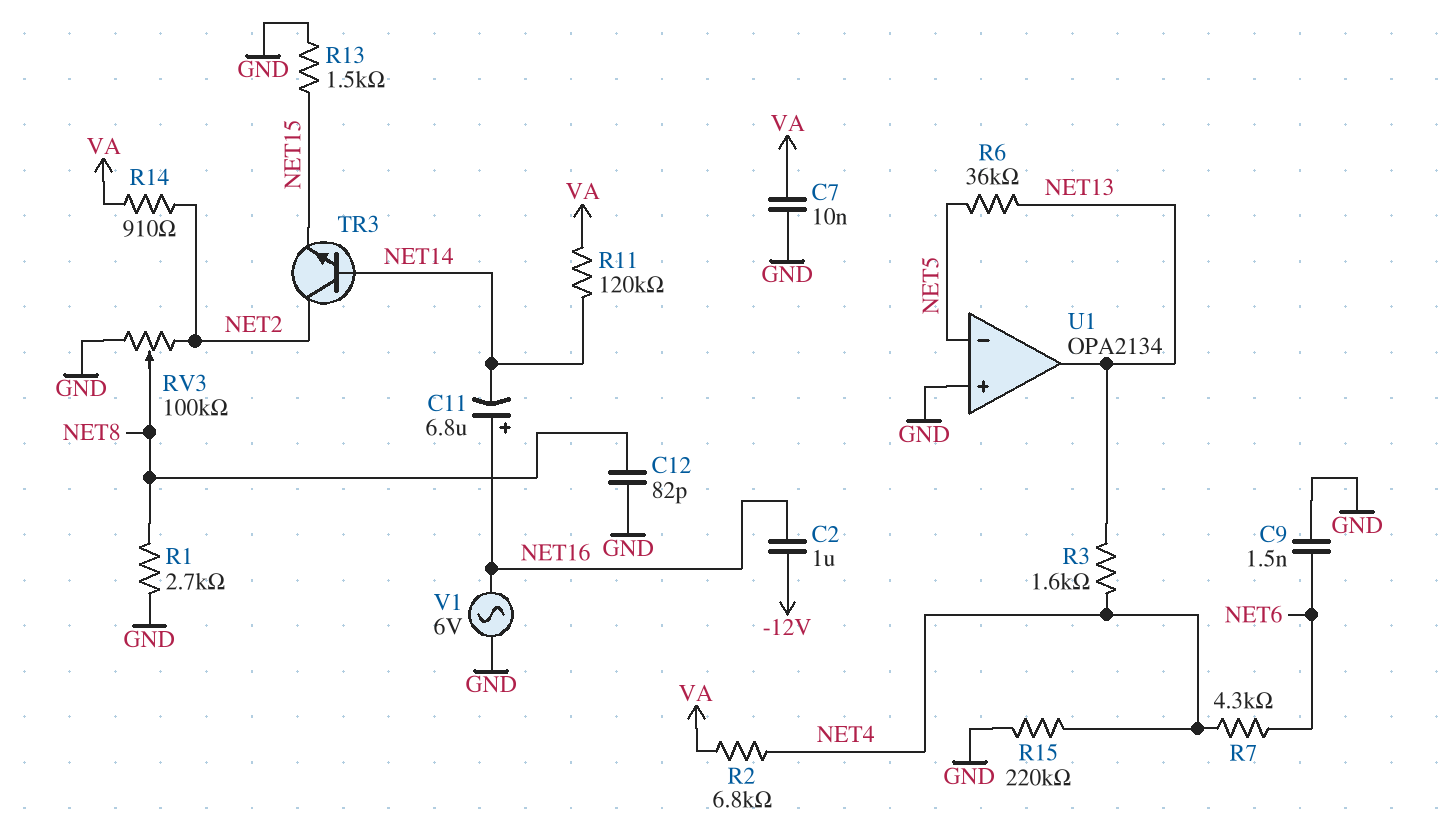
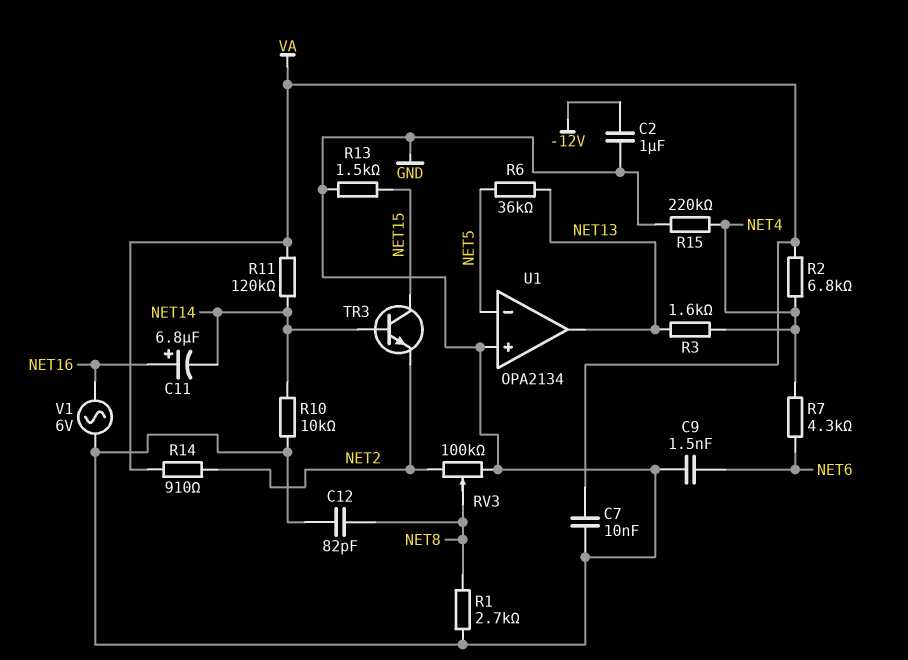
C2: 1uF (-12V, NET16) -> 1uF (-12V, GND)
R10: none -> 10k (GND, NET14)
TR3: NPN (B NET14, C NET2, E NET15) -> NPN (B NET14, C NET15, E NET2)

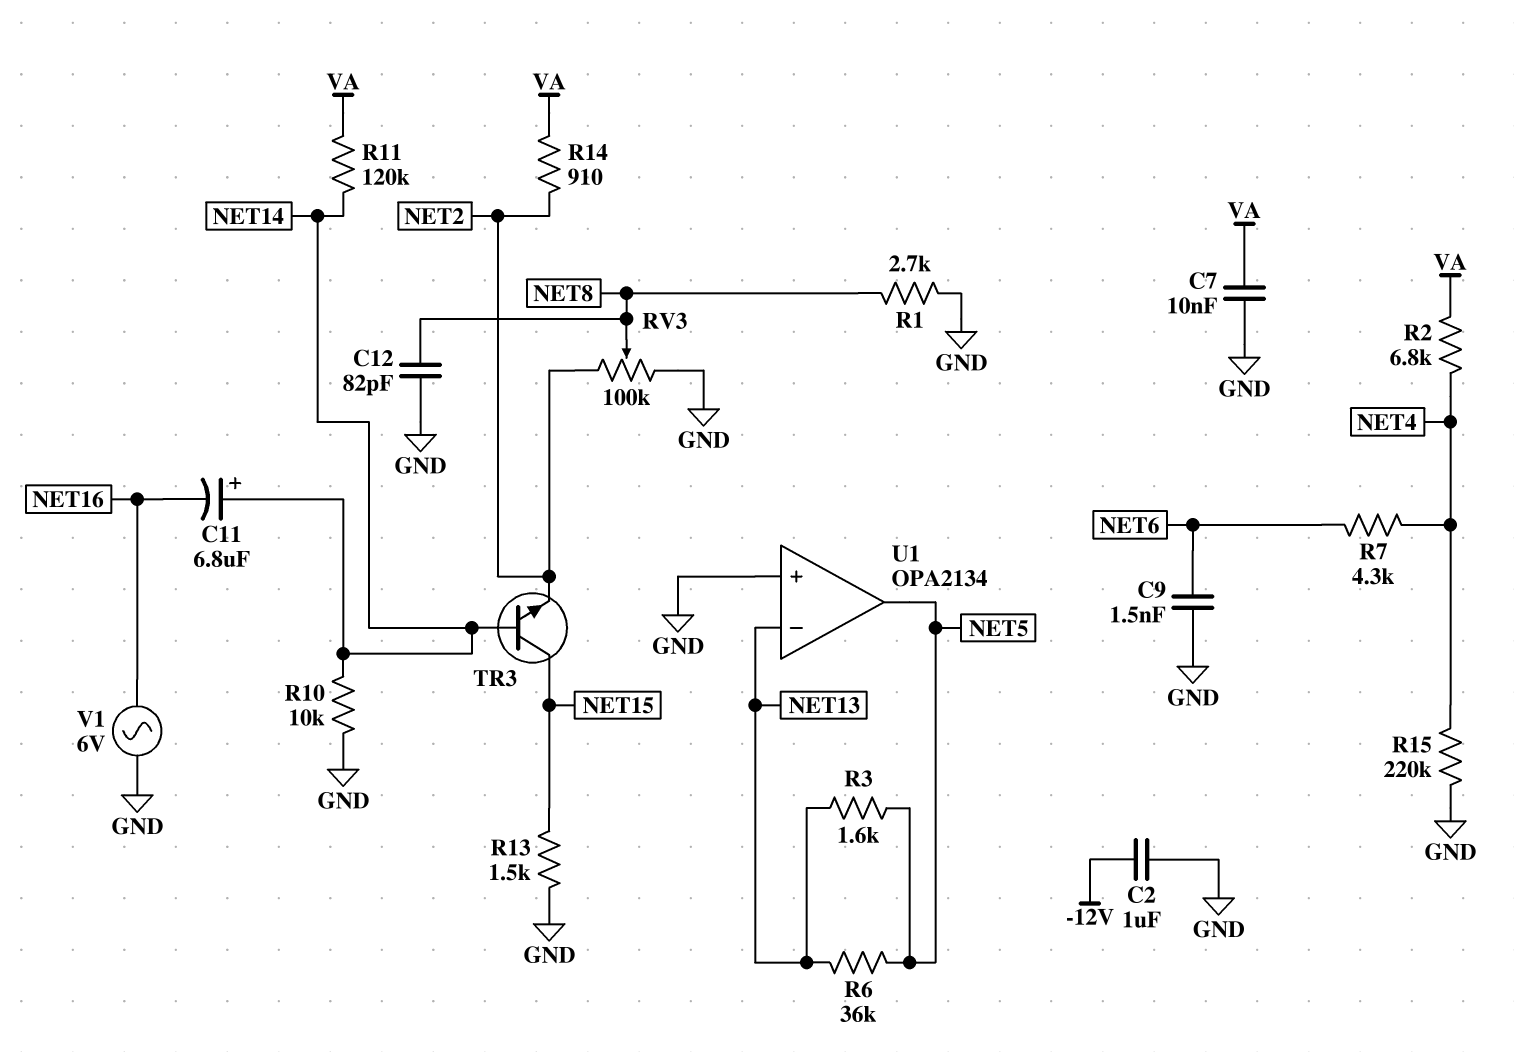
C11: 6.8uF (plus NET16, minus NET14) -> 6.8uF (plus NET14, minus NET16)
R3: 1.6k (NET4, NET13) -> 1.6k (NET5, NET13)
U1 pin in-: NET5 -> NET13
U1 pin out: NET13 -> NET5

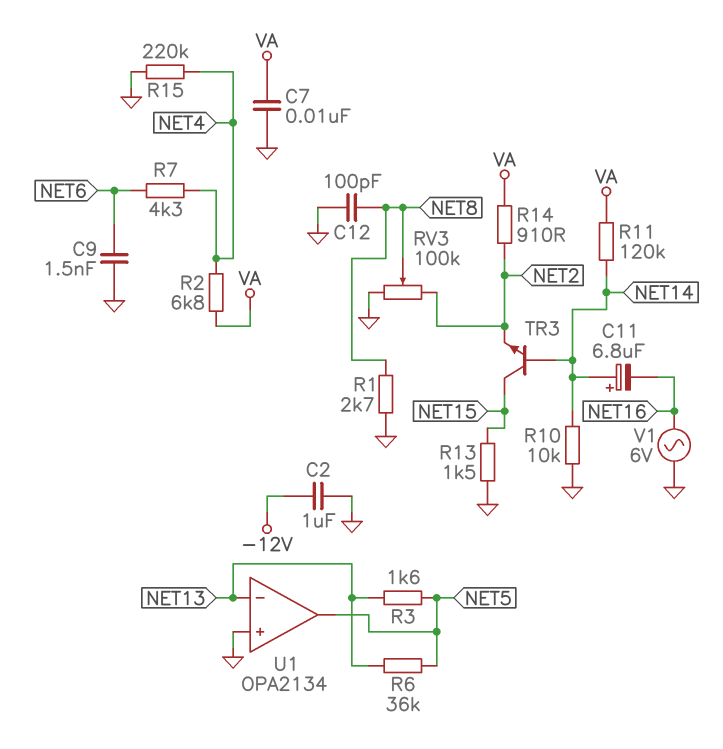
C12: 82pF (GND, NET8) -> 100pF (GND, NET8)

